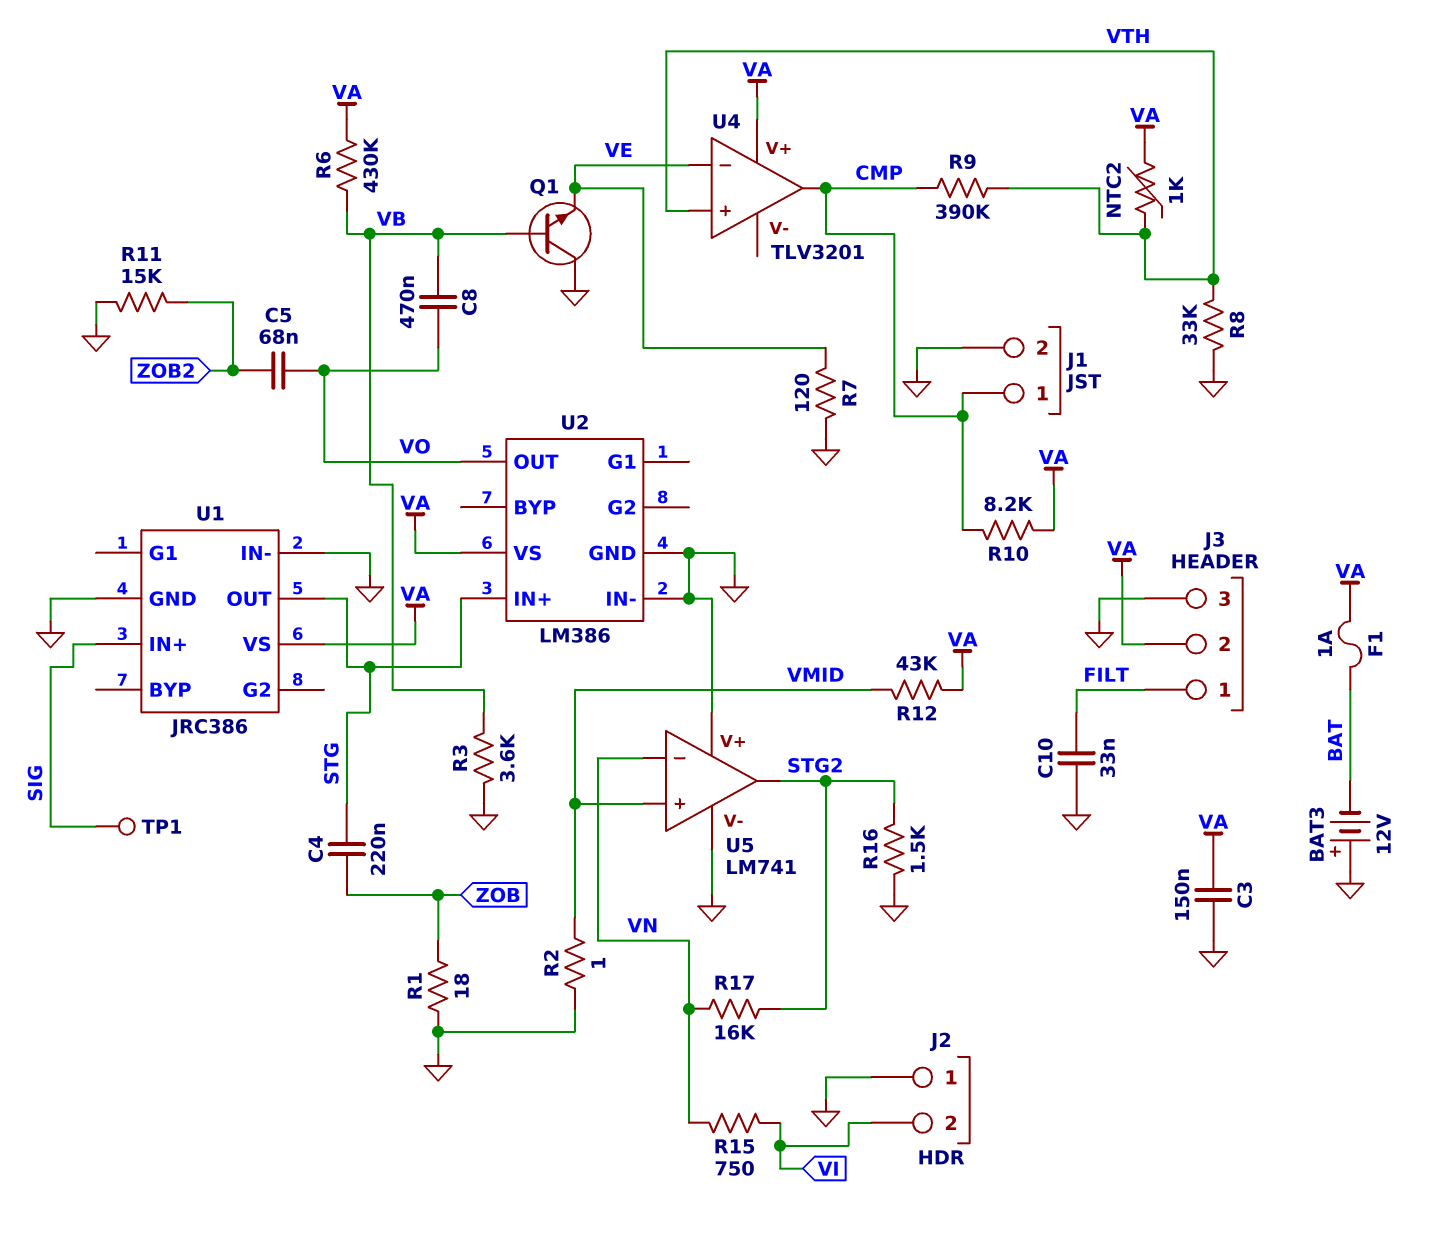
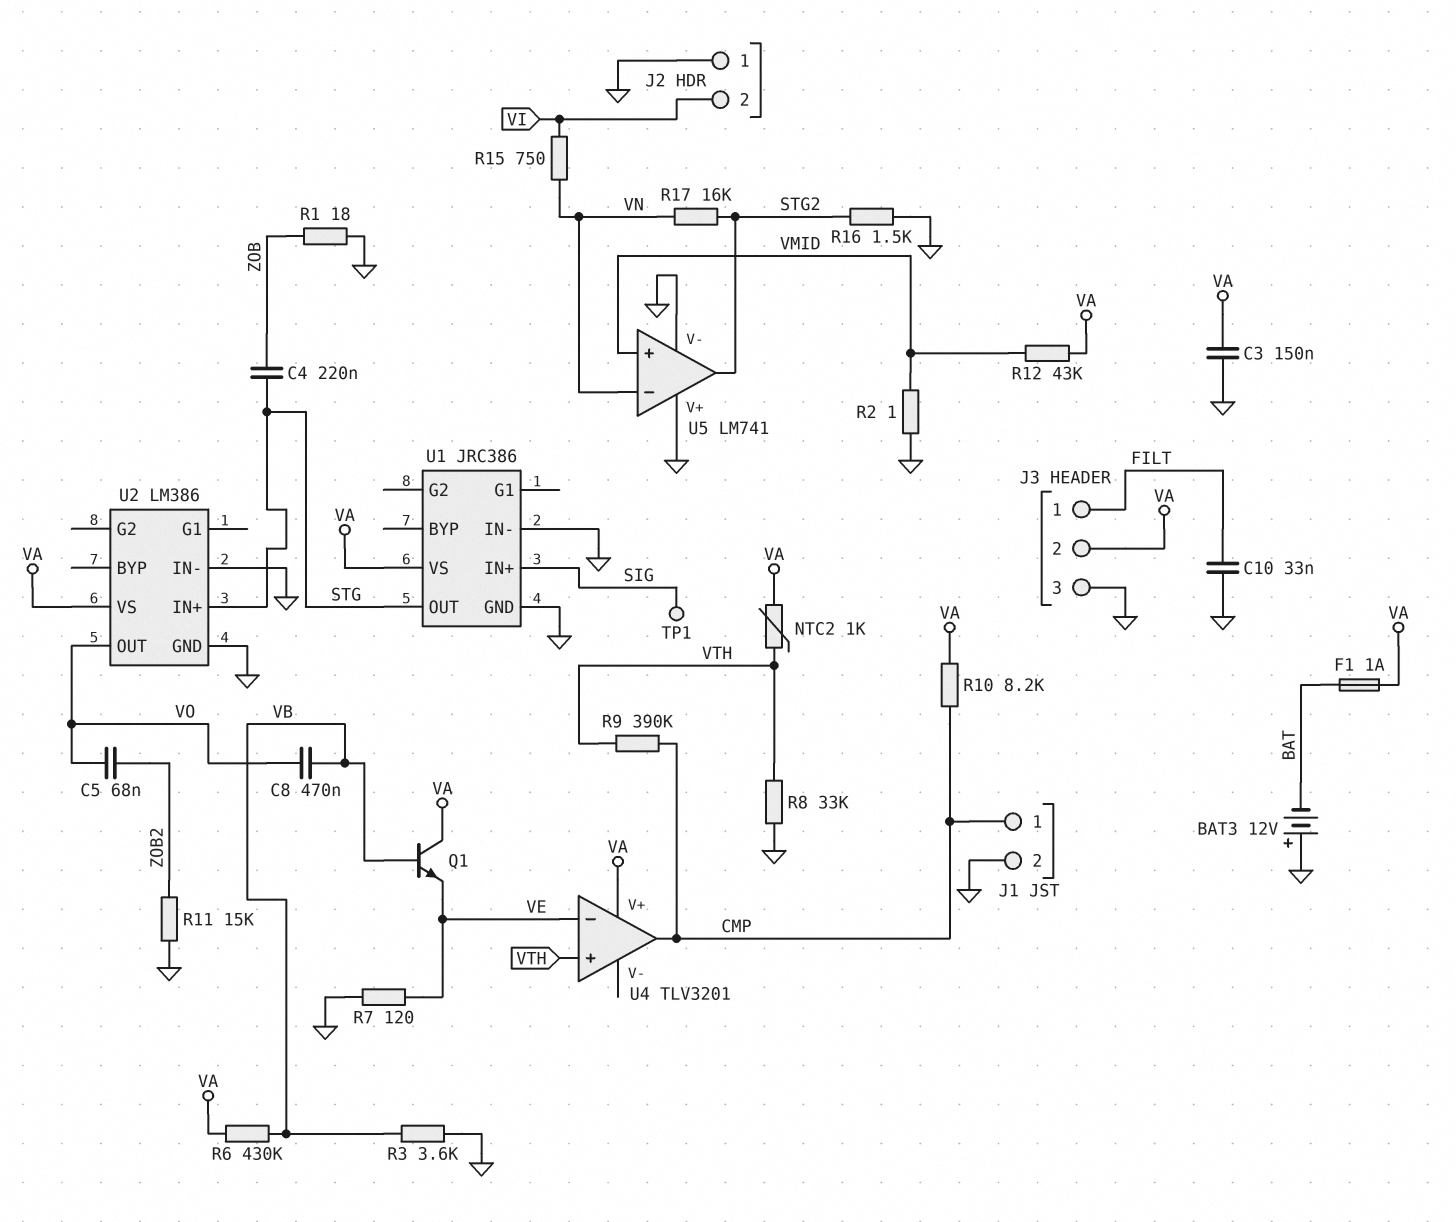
Q1: NPN (B VB, C GND, E VE) -> NPN (B VB, C VA, E VE)

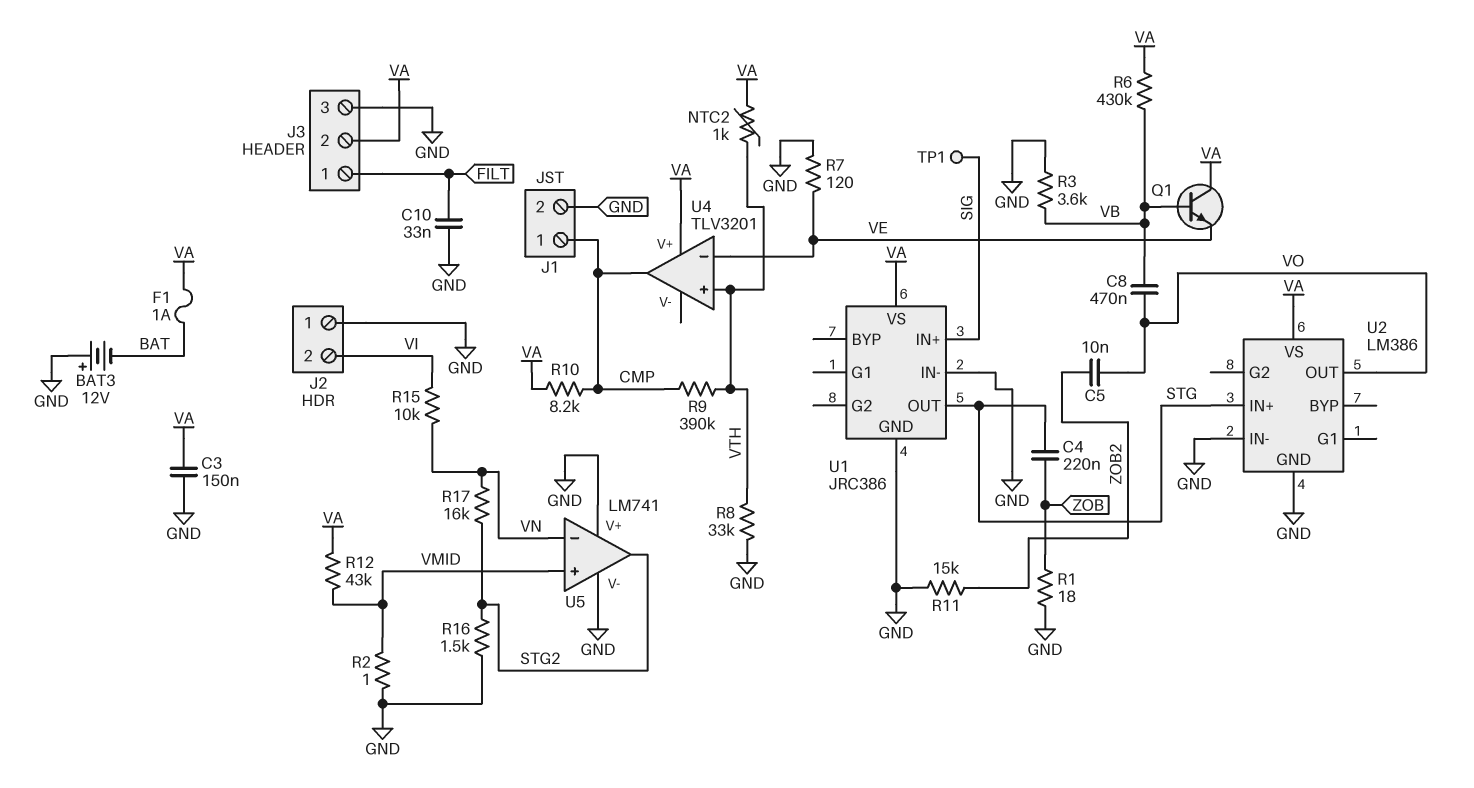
C5: 68nF (VO, ZOB2) -> 10nF (VO, ZOB2)
R15: 750 (VI, VN) -> 10k (VI, VN)

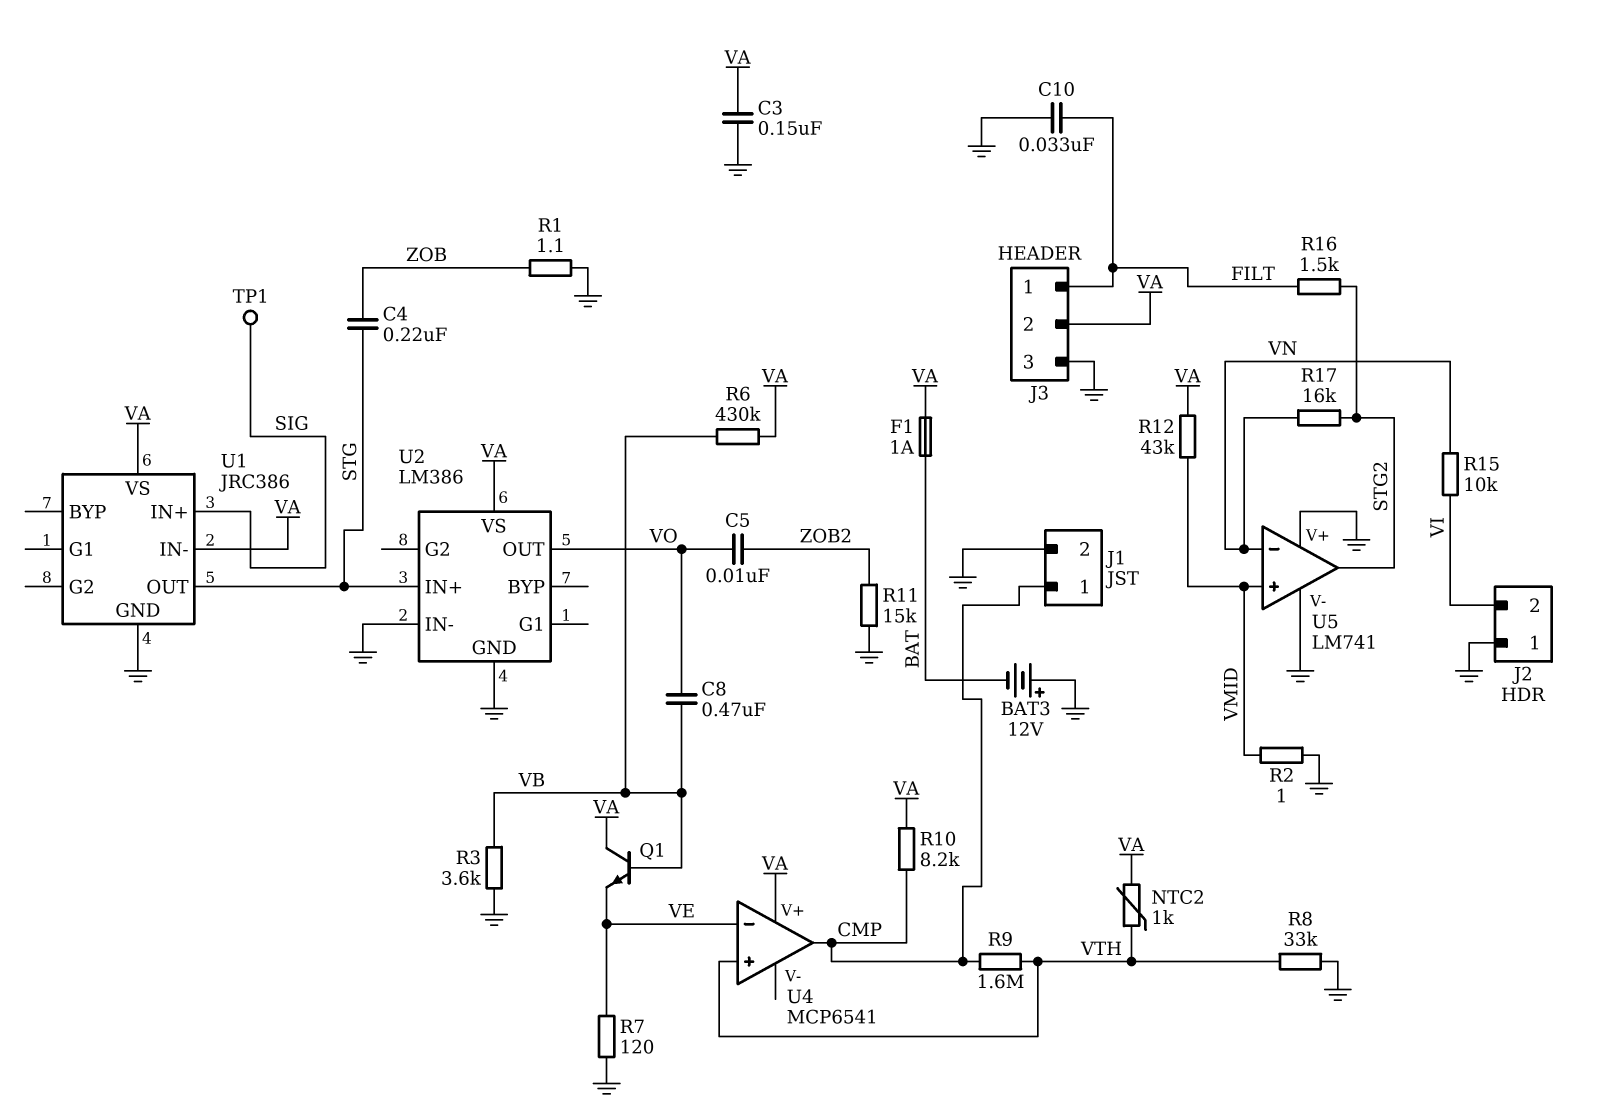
R1: 18 (GND, ZOB) -> 1.1 (GND, ZOB)
R9: 390k (CMP, VTH) -> 1.6M (CMP, VTH)
R16: 1.5k (GND, STG2) -> 1.5k (FILT, STG2)
U1 pin IN-: GND -> VA
U4: TLV3201 -> MCP6541

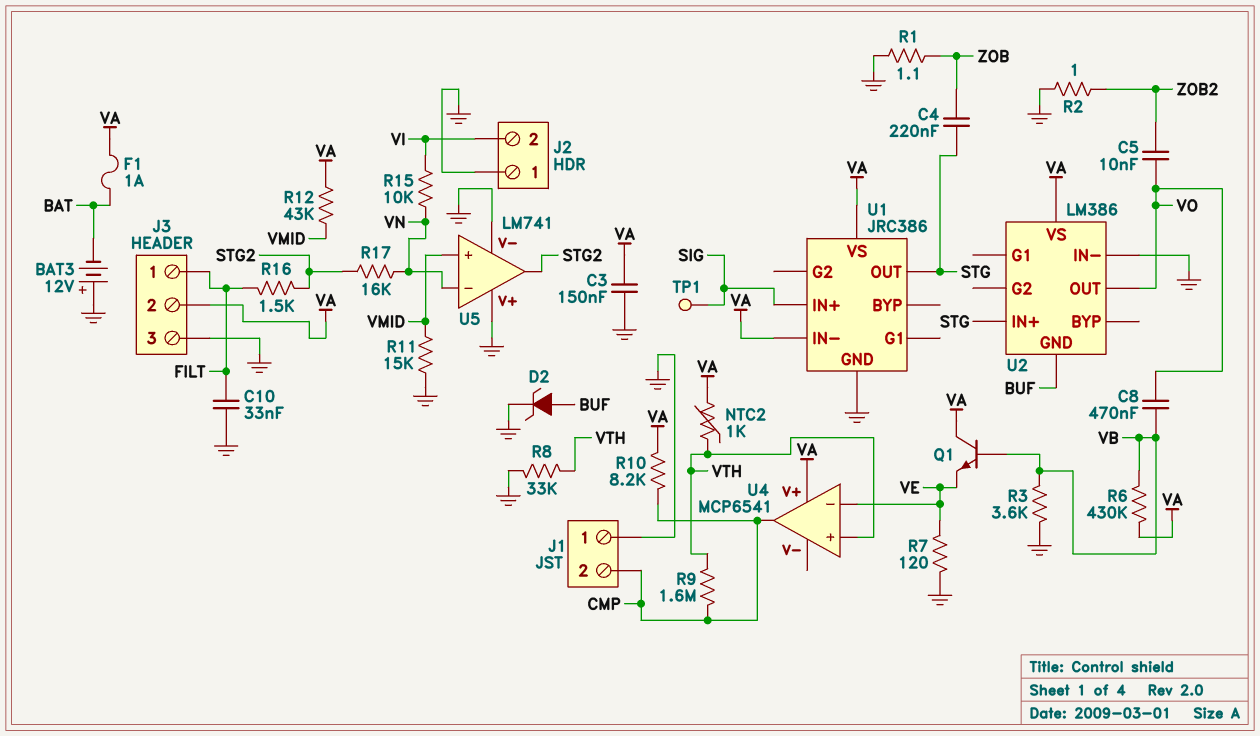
D2: none -> zener (A BUF, K GND)
J1 pin 1: CMP -> GND
J1 pin 2: GND -> CMP
R2: 1 (GND, VMID) -> 1 (GND, ZOB2)
R11: 15k (GND, ZOB2) -> 15k (GND, VMID)
U2 pin GND: GND -> BUF

